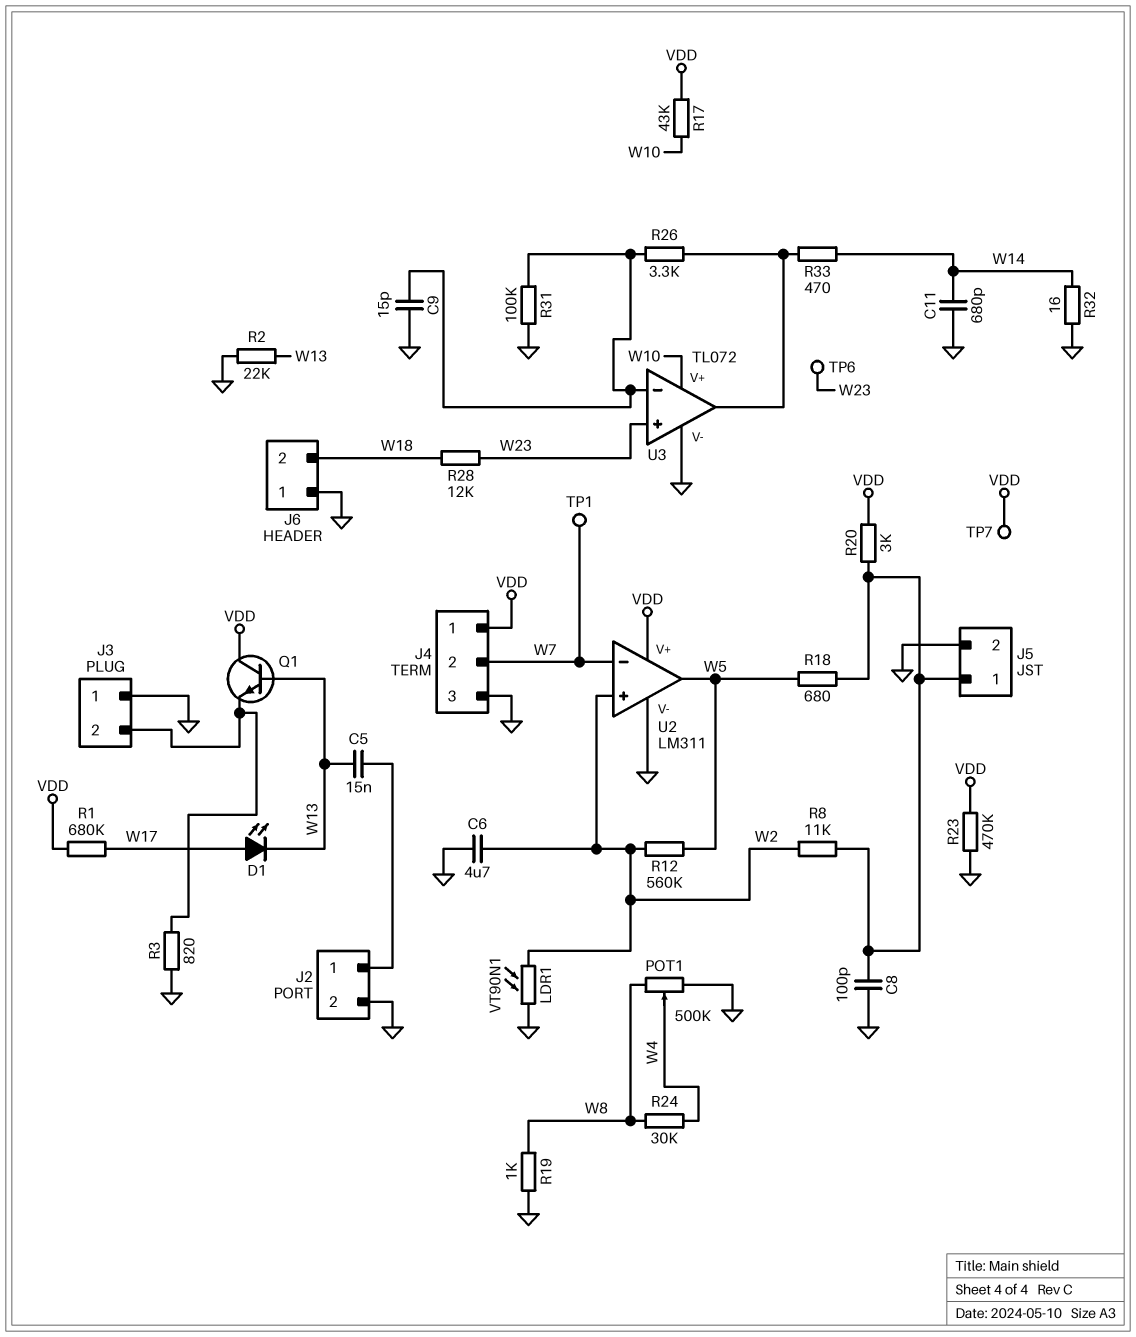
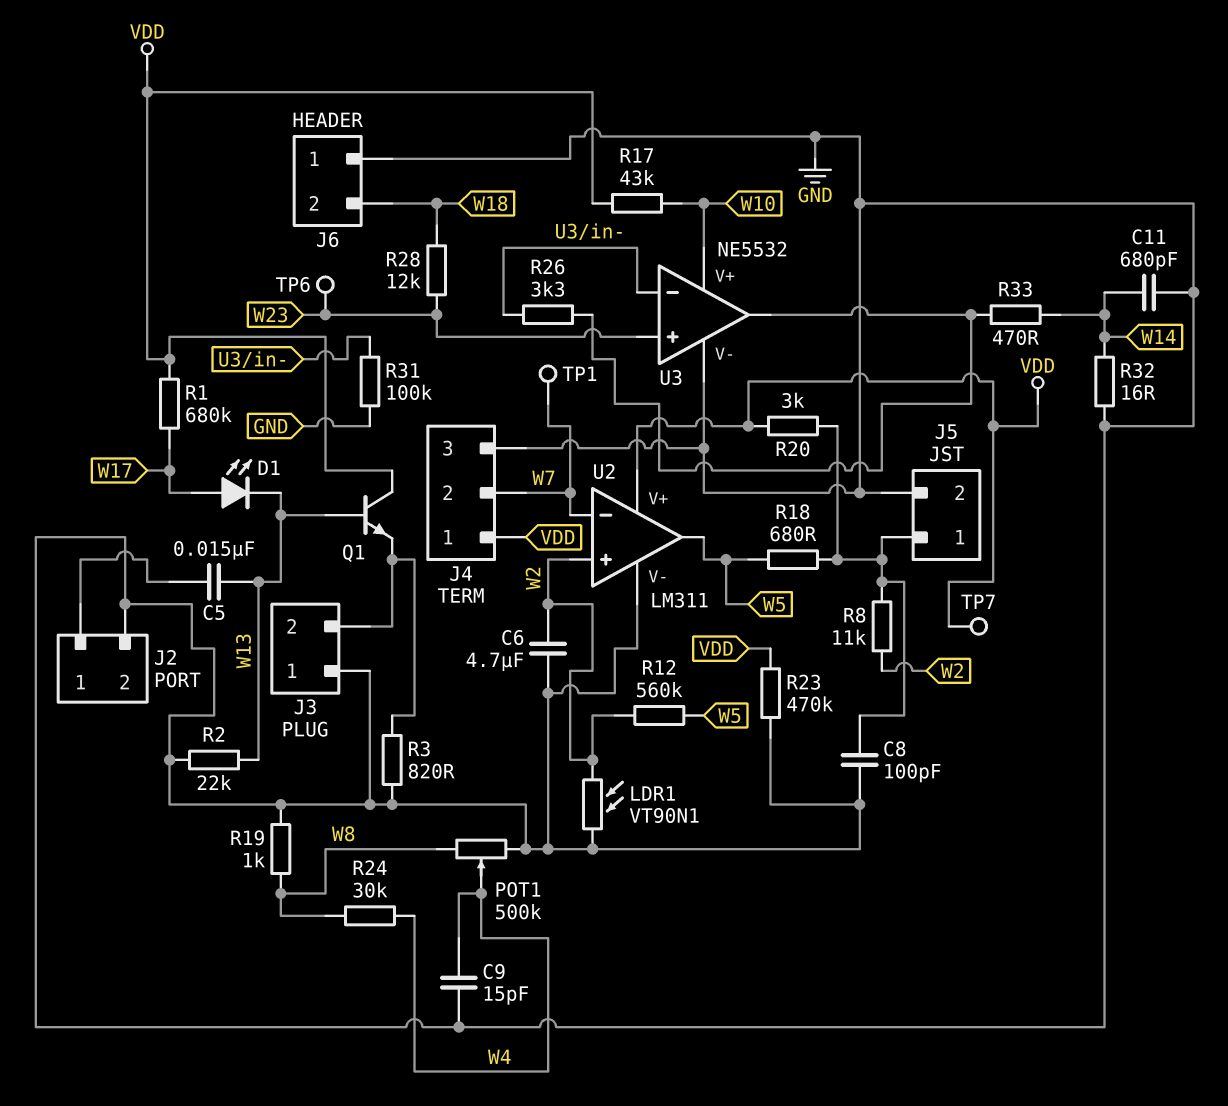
C9: 15pF (GND, U3/in-) -> 15pF (GND, W4)
U3: TL072 -> NE5532

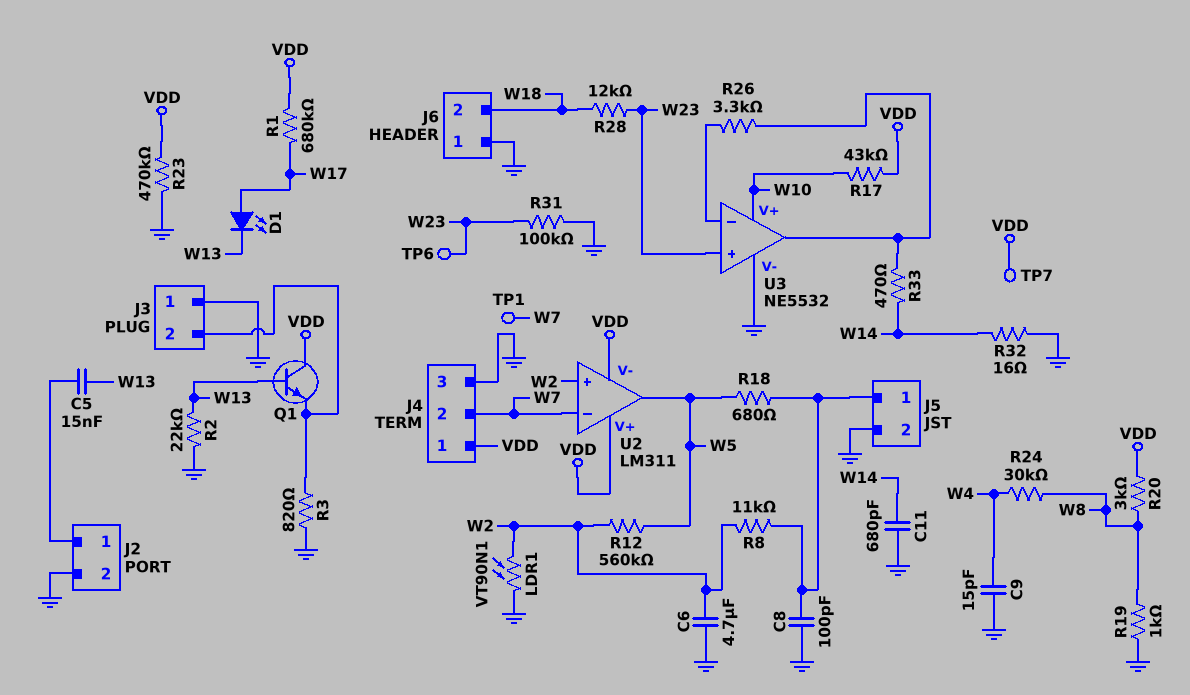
POT1: 500k (GND, W8, wiper W4) -> none
R20: 3k (J5/1, VDD) -> 3k (VDD, W8)
R31: 100k (GND, U3/in-) -> 100k (GND, W23)
U2 pin V-: GND -> VDD

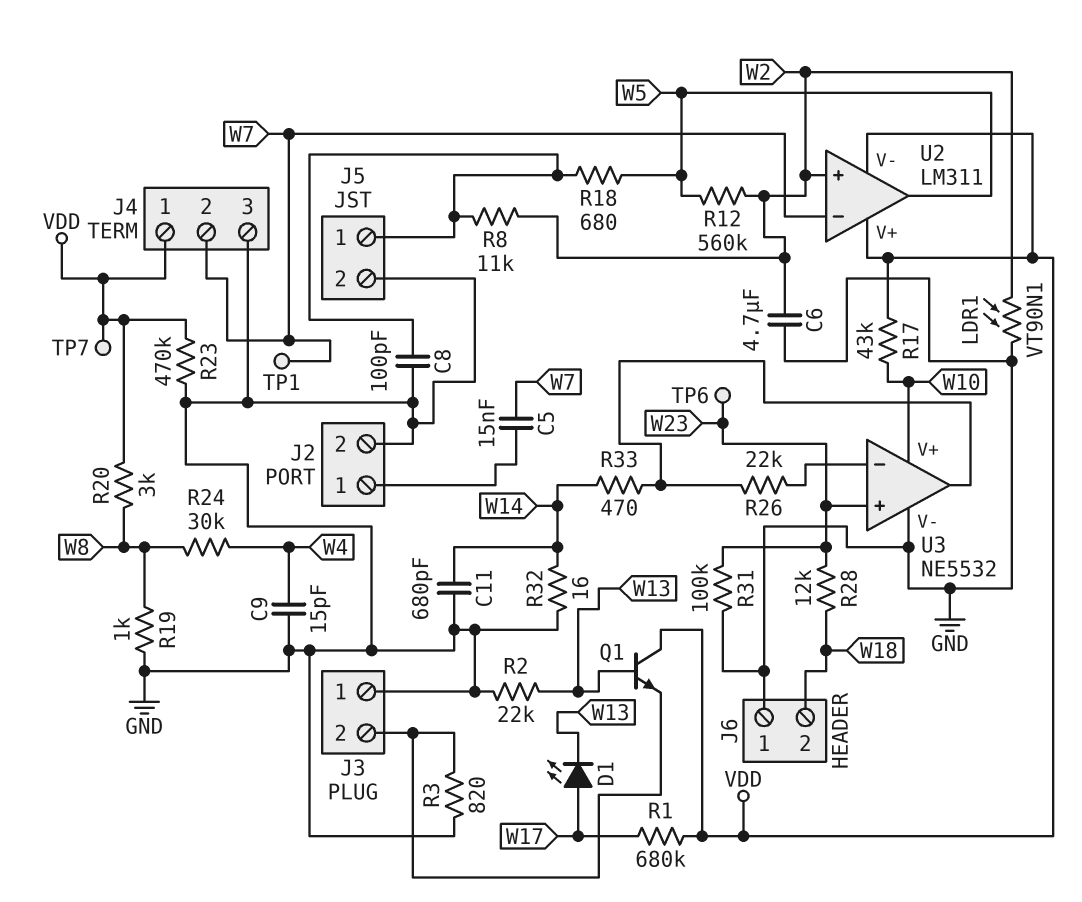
C5: 15nF (J2/1, W13) -> 15nF (J2/1, W7)
R26: 3.3k (U3/in-, U3/out) -> 22k (U3/in-, U3/out)

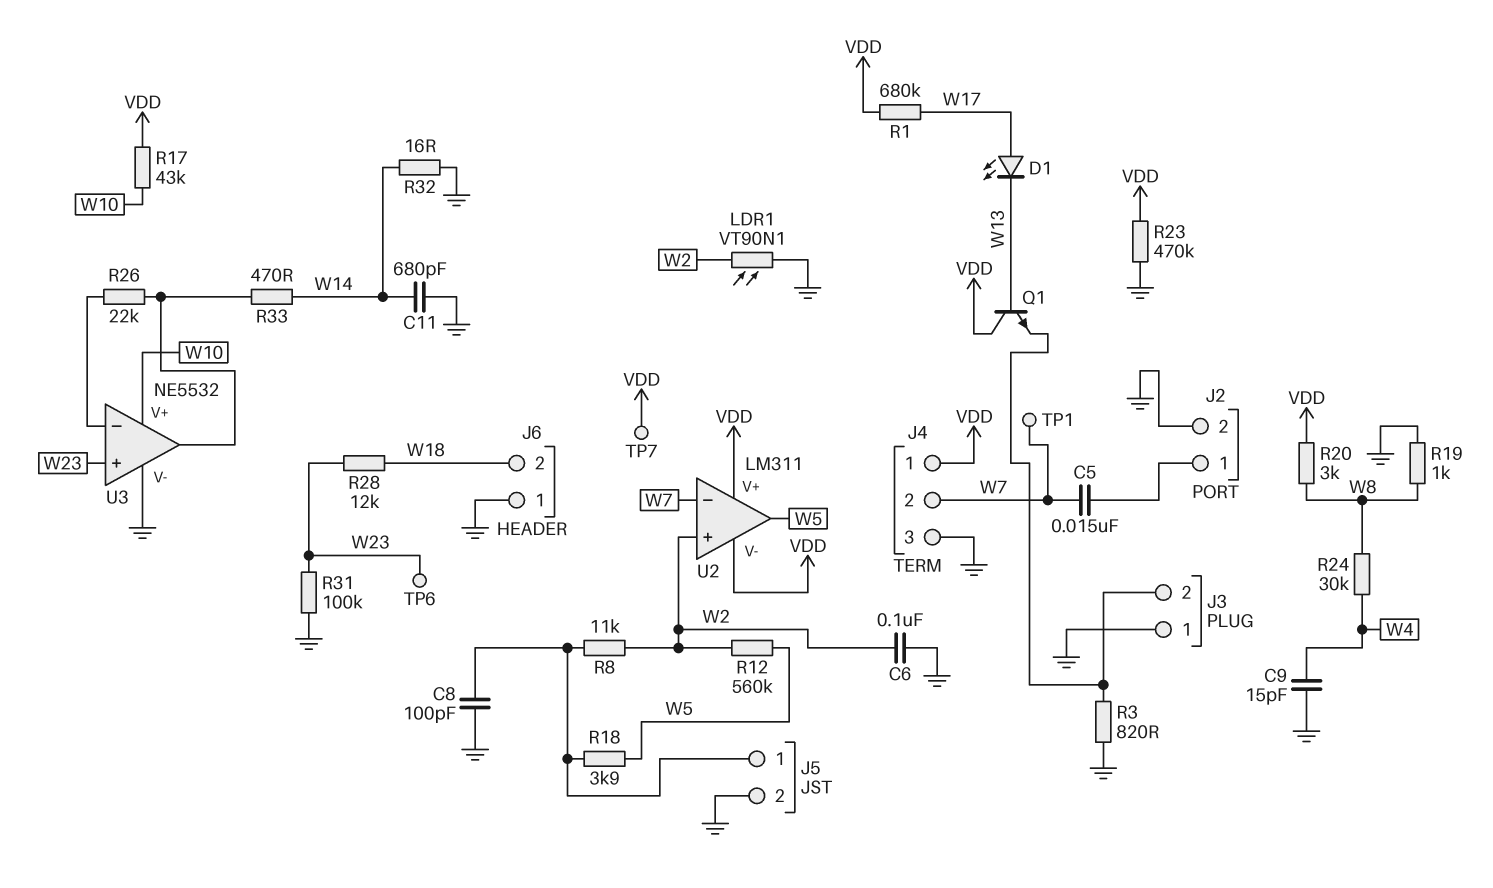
C6: 4.7uF (GND, W2) -> 100nF (GND, W2)
R2: 22k (GND, W13) -> none
R18: 680 (J5/1, W5) -> 3.9k (J5/1, W5)

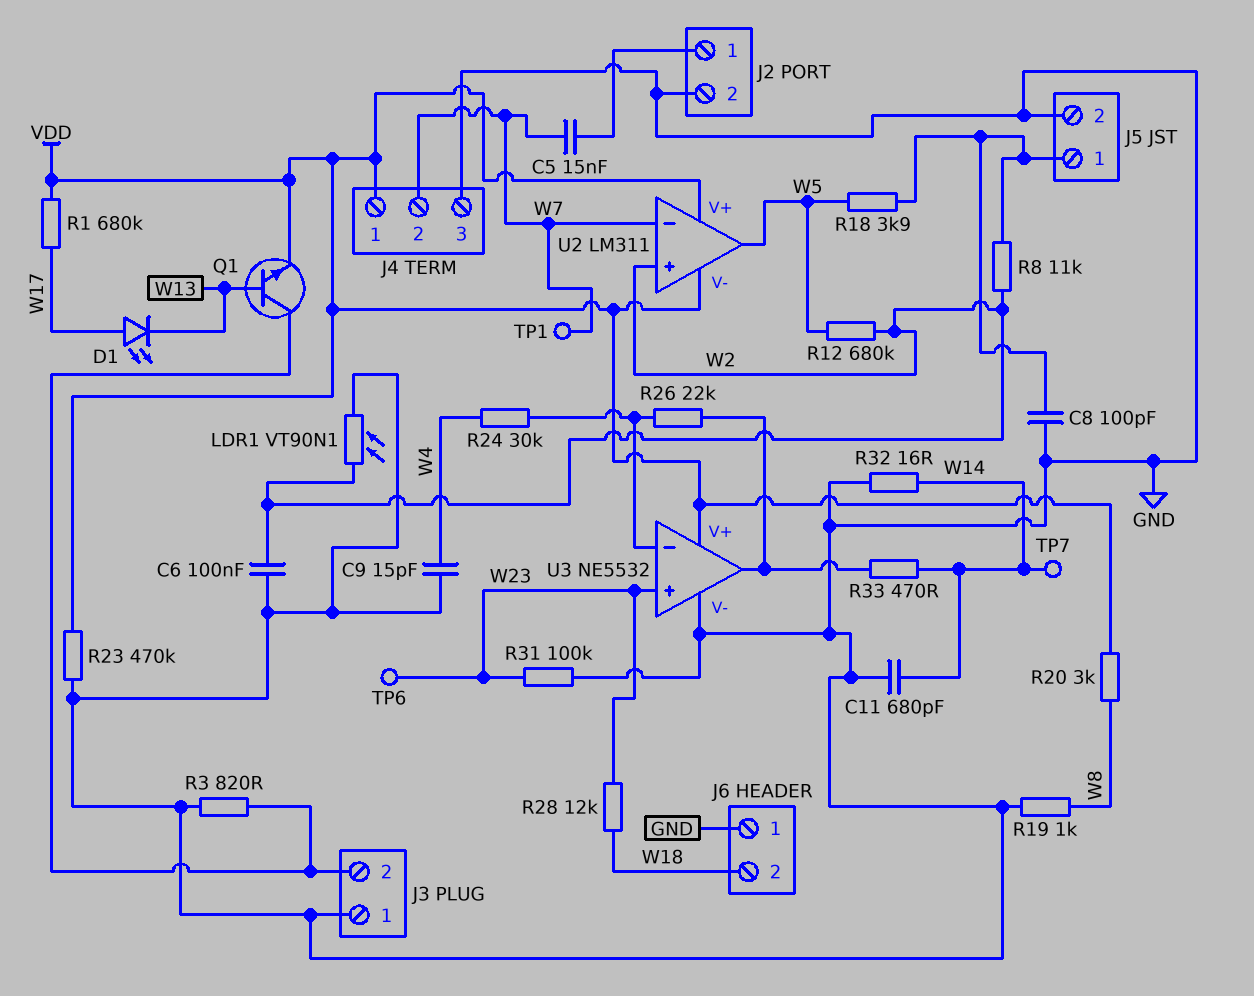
Q1: NPN (B W13, C VDD, E J3/2) -> NPN (B W13, C J3/2, E VDD)
R12: 560k (W2, W5) -> 680k (W2, W5)
R17: 43k (VDD, W10) -> none
R24: 30k (W4, W8) -> 30k (U3/in-, W4)
TP7: test point (VDD) -> test point (W14)
U3 pin V+: W10 -> VDD

